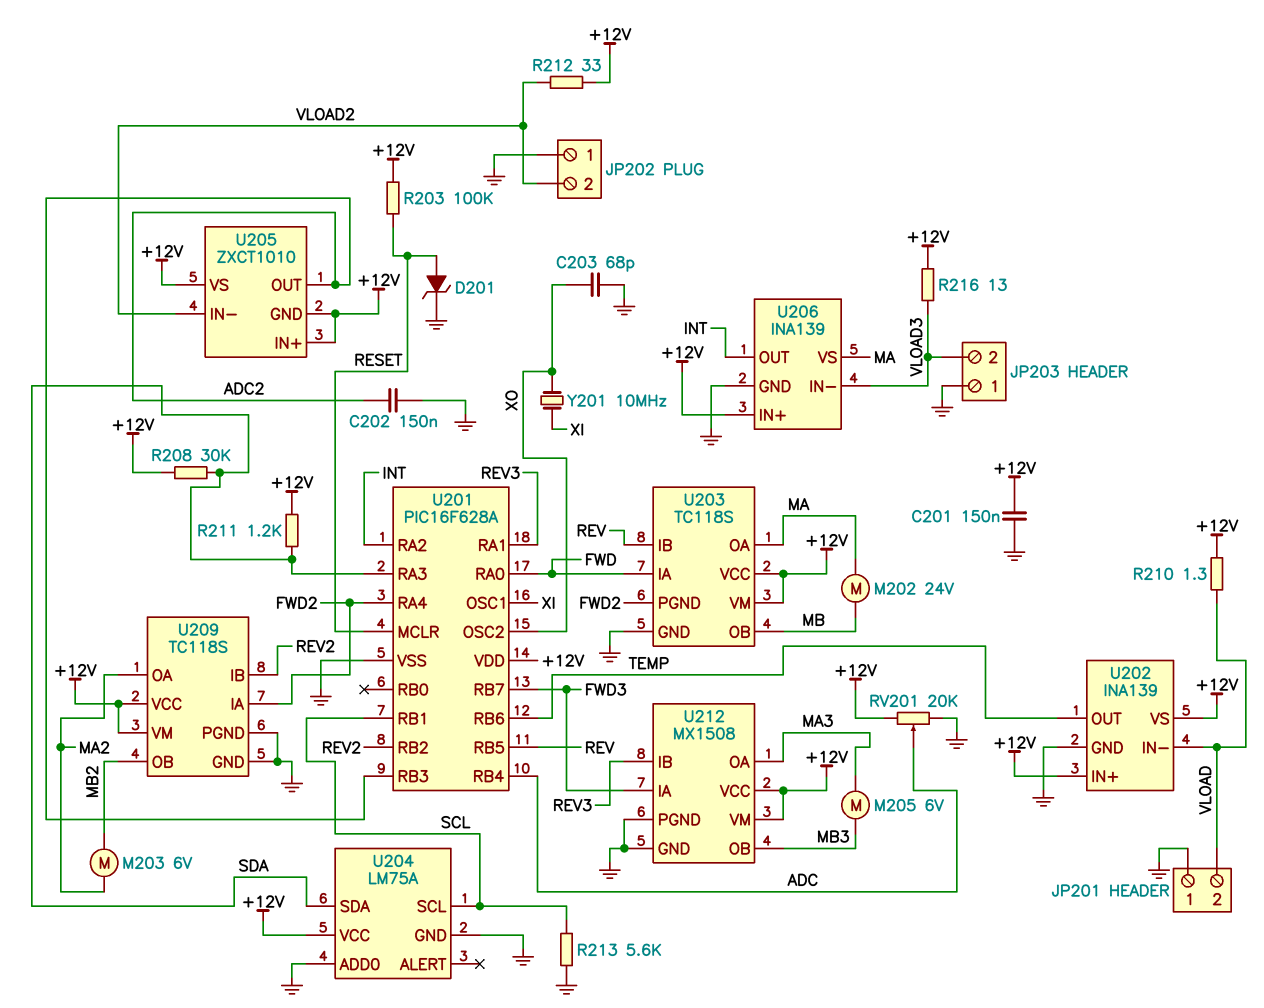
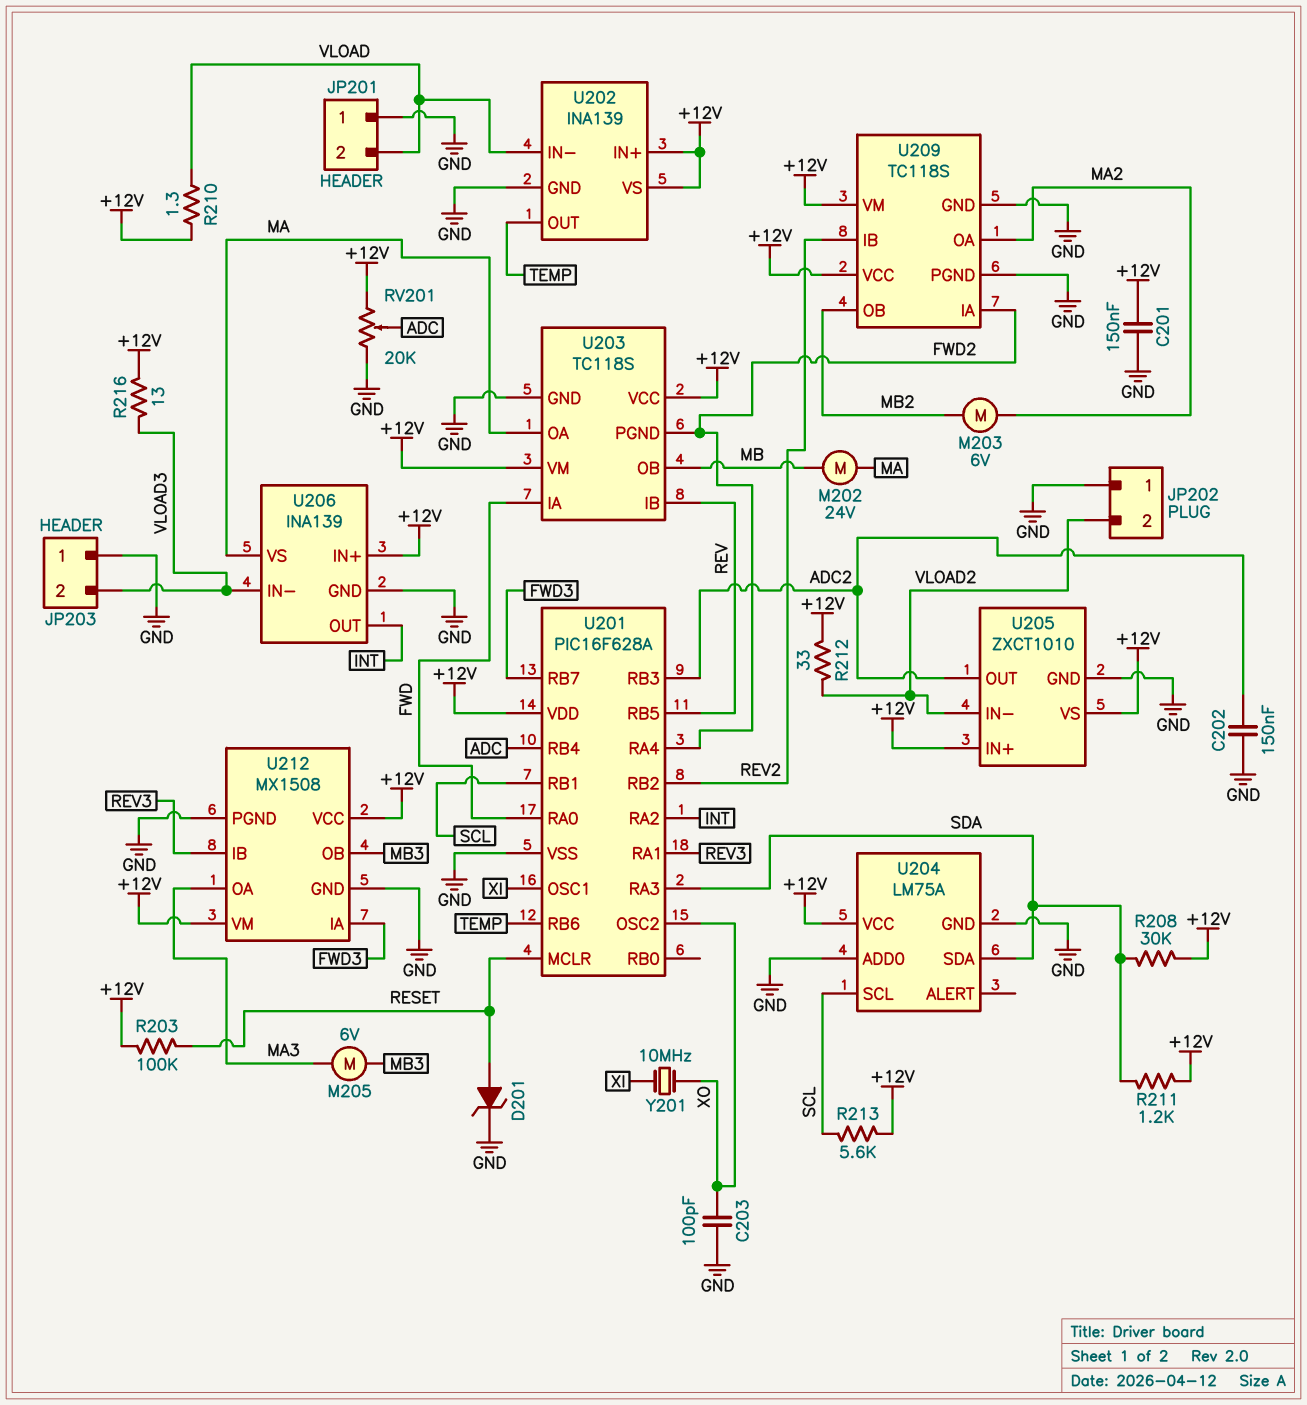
C203: 68pF (GND, XO) -> 100pF (GND, XO)
R213: 5.6k (GND, SCL) -> 5.6k (+12V, SCL)
U205 pin GND: +12V -> GND

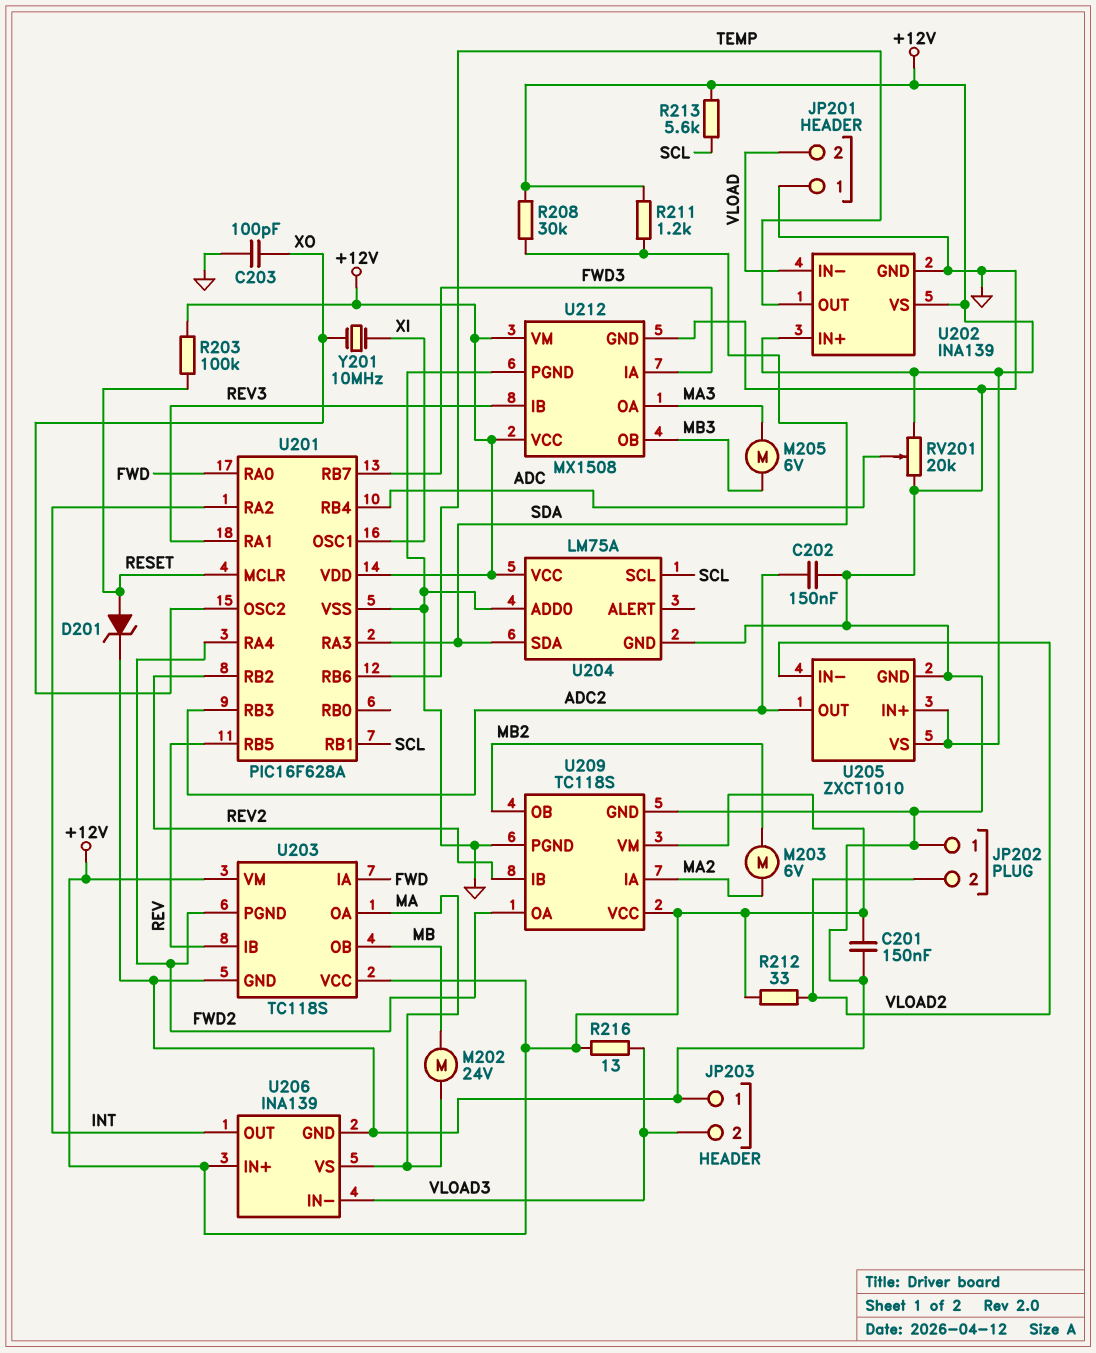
R210: 1.3 (+12V, VLOAD) -> none
U209 pin IA: FWD2 -> MA2
U209 pin OA: MA2 -> FWD2

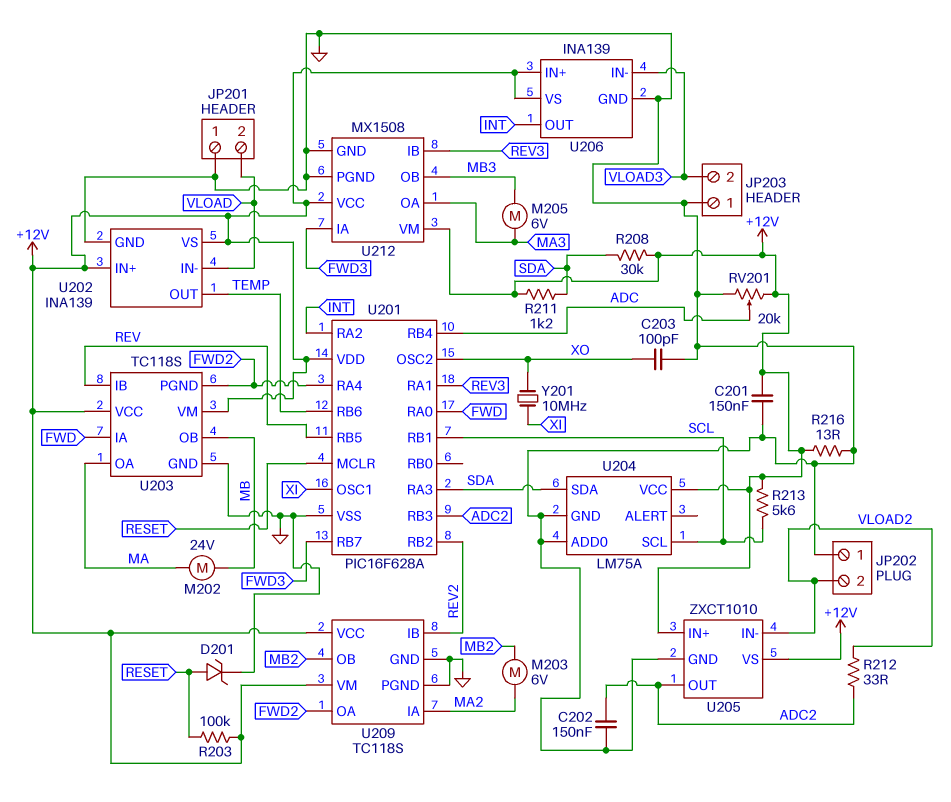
R212: 33 (+12V, VLOAD2) -> 33 (ADC2, VLOAD2)
R216: 13 (+12V, VLOAD3) -> 13 (+12V, GND)
U206 pin VS: MA -> +12V

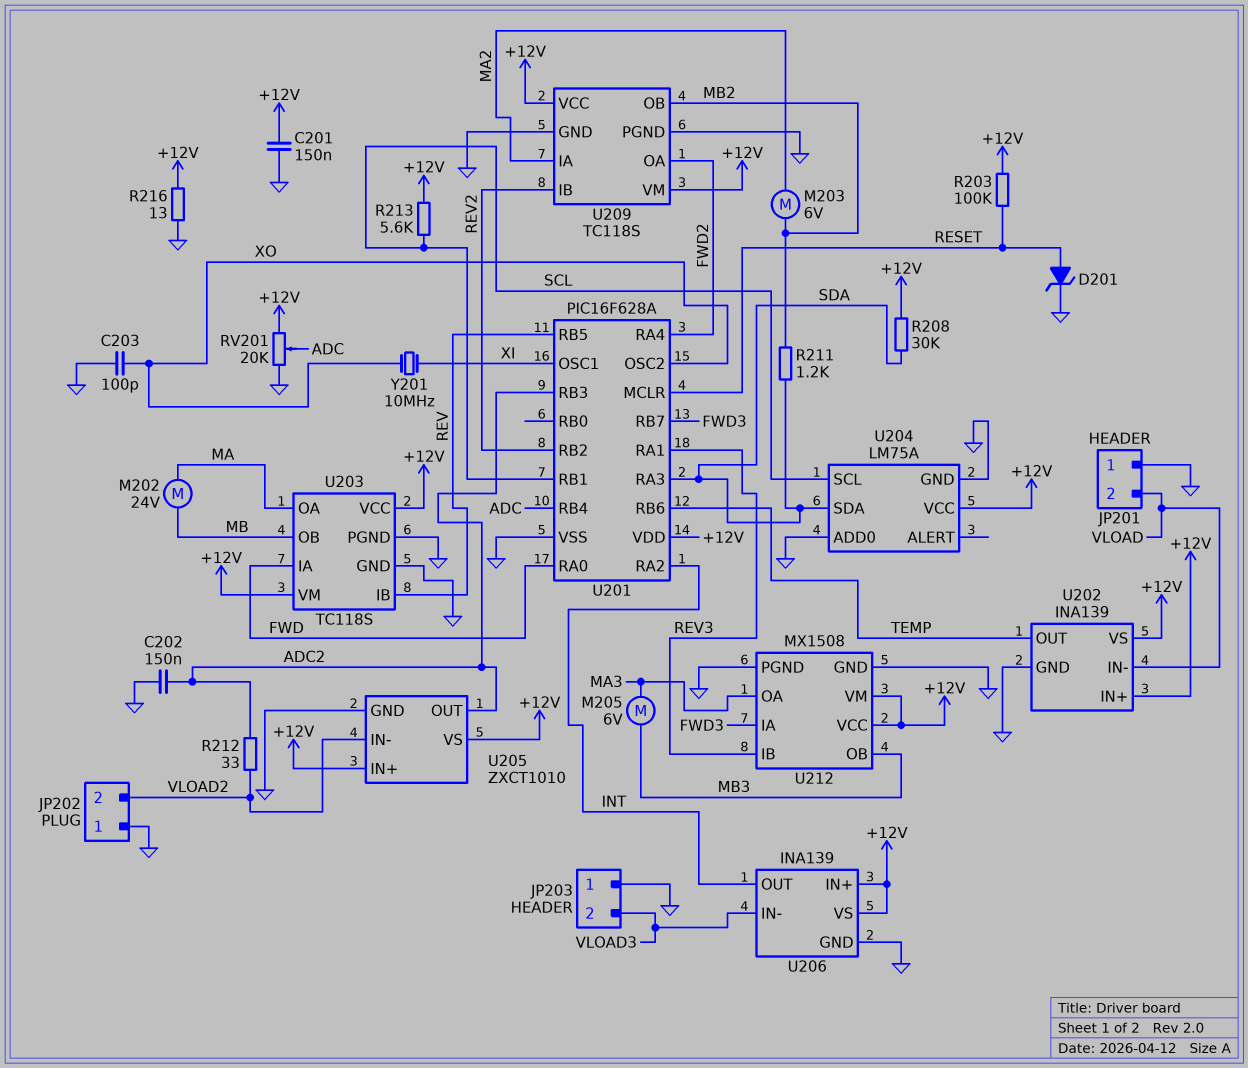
R211: 1.2k (+12V, SDA) -> 1.2k (MB2, SDA)
U203 pin PGND: FWD2 -> GND

